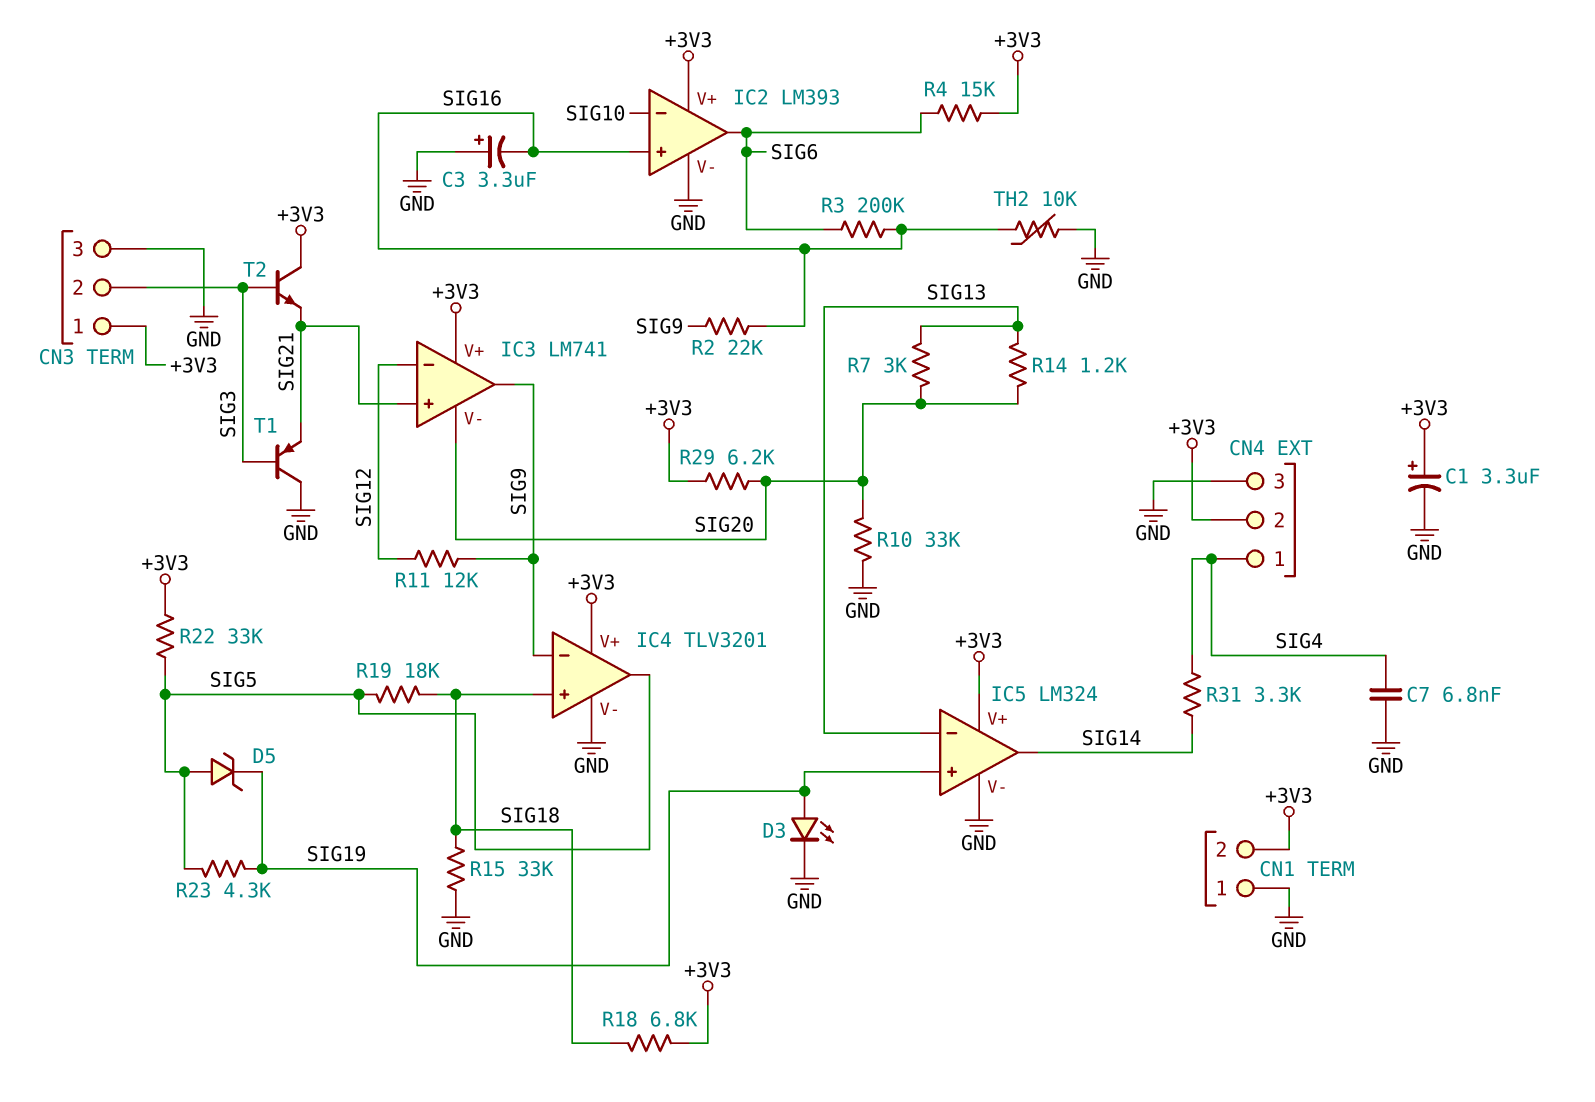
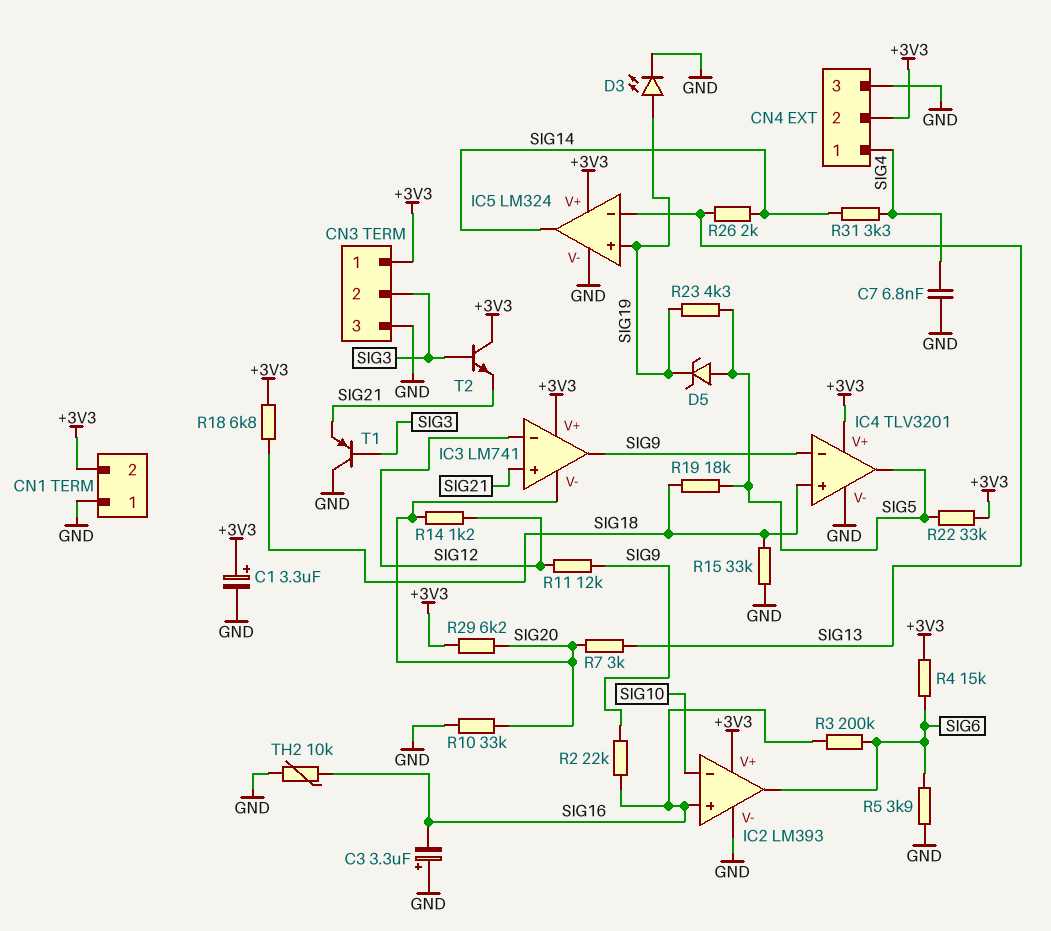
R5: none -> 3.9k (GND, SIG6)
R14: 1.2k (SIG13, SIG20) -> 1.2k (SIG12, SIG20)
R26: none -> 2k (SIG13, SIG14)

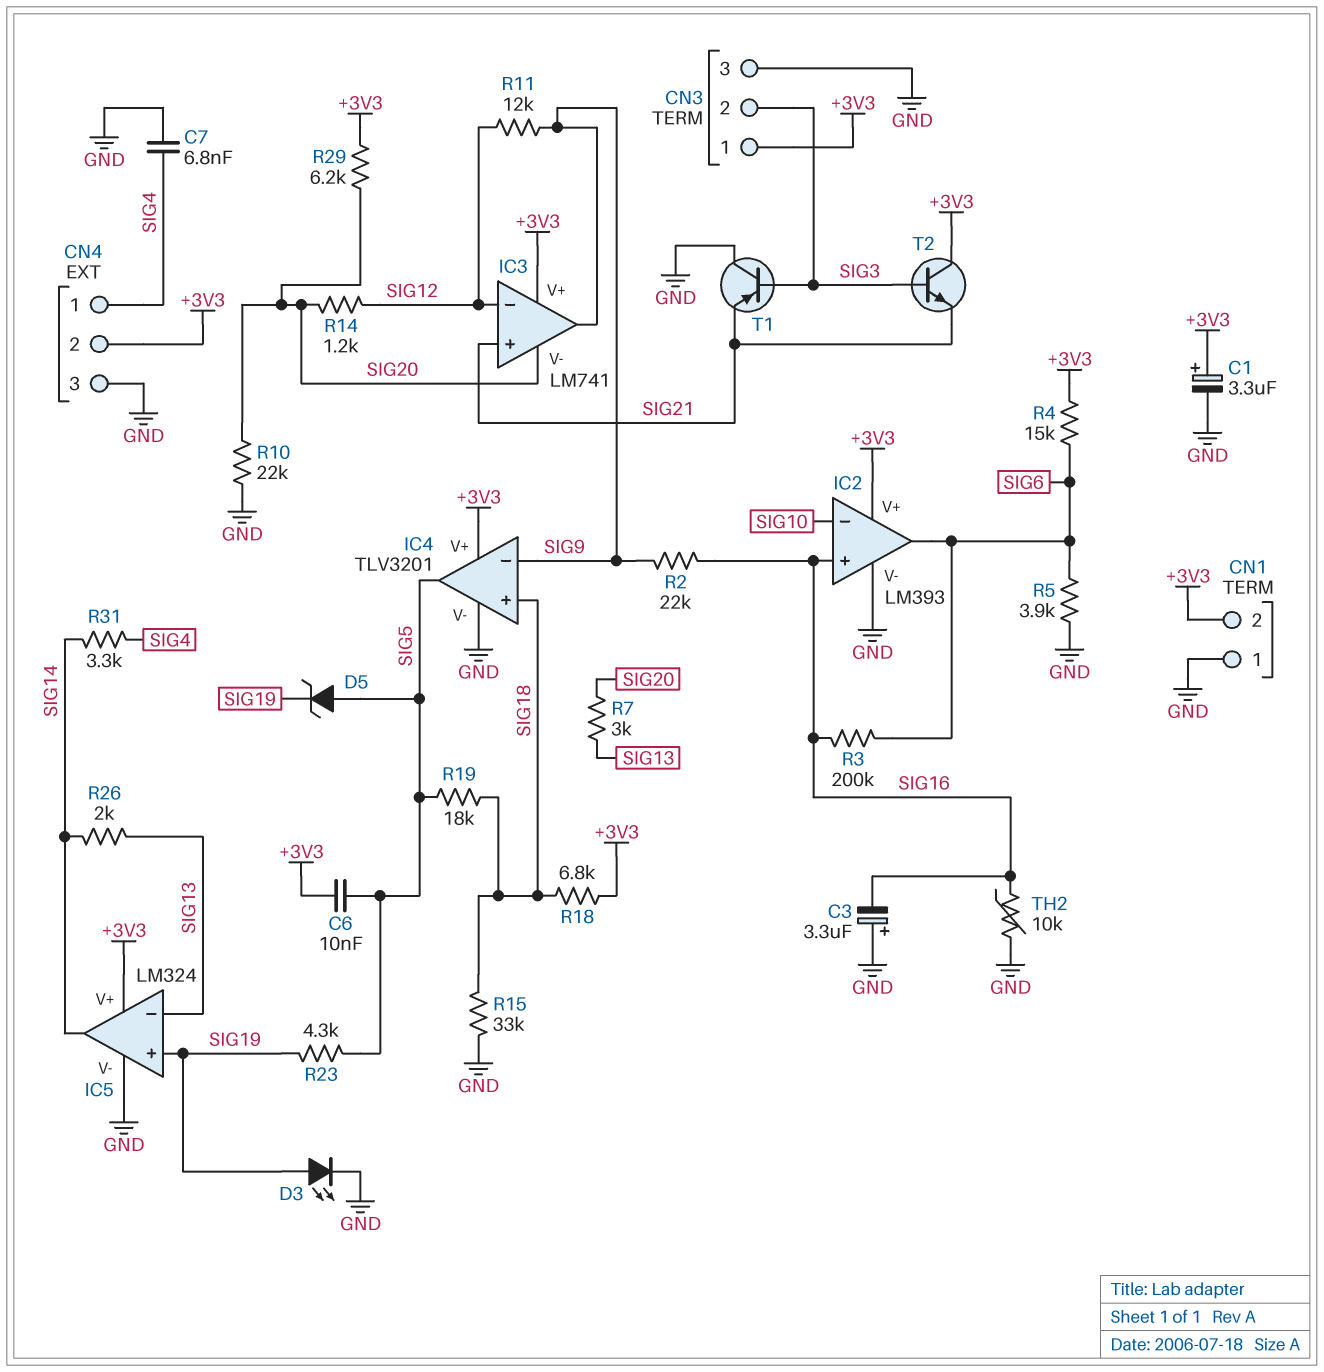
C6: none -> 10nF (+3V3, SIG5)
R10: 33k (GND, SIG20) -> 22k (GND, SIG20)
R22: 33k (+3V3, SIG5) -> none

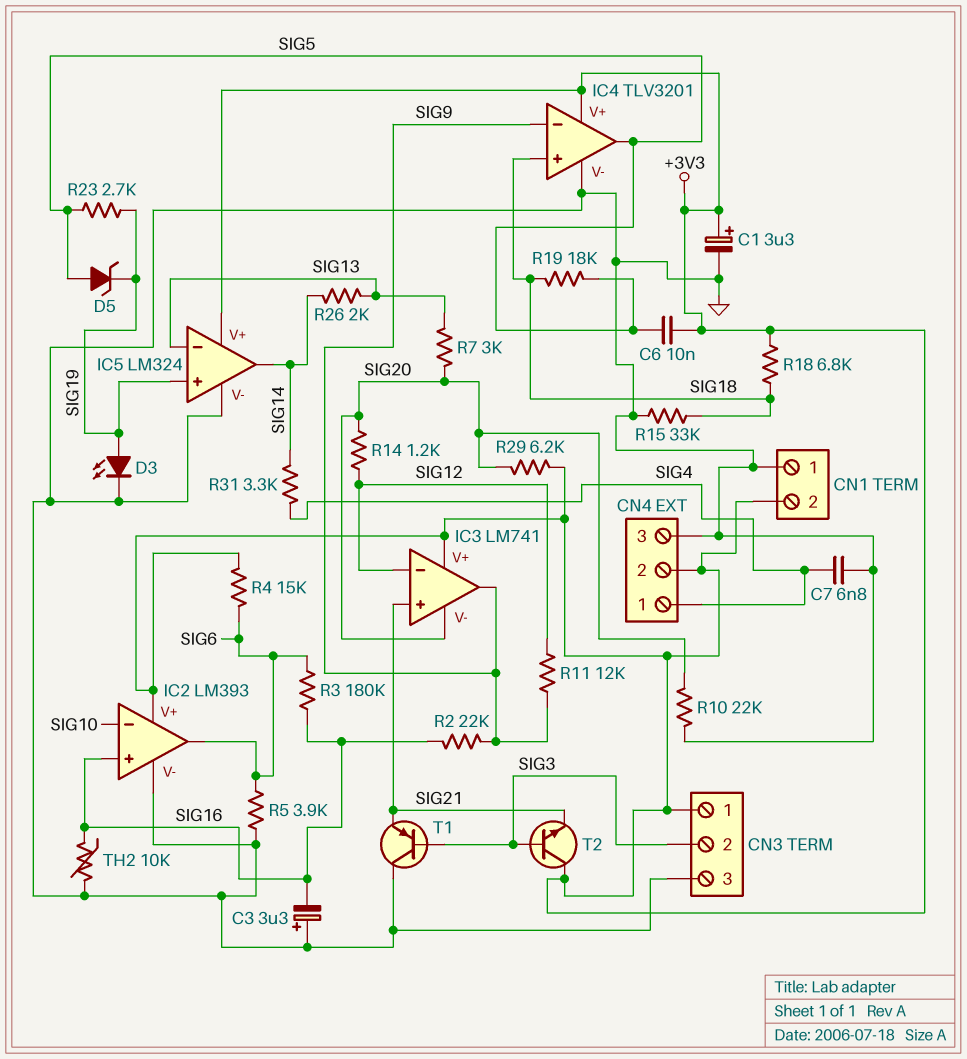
R3: 200k (SIG6, SIG16) -> 180k (SIG6, SIG16)
R23: 4.3k (SIG5, SIG19) -> 2.7k (SIG5, SIG19)

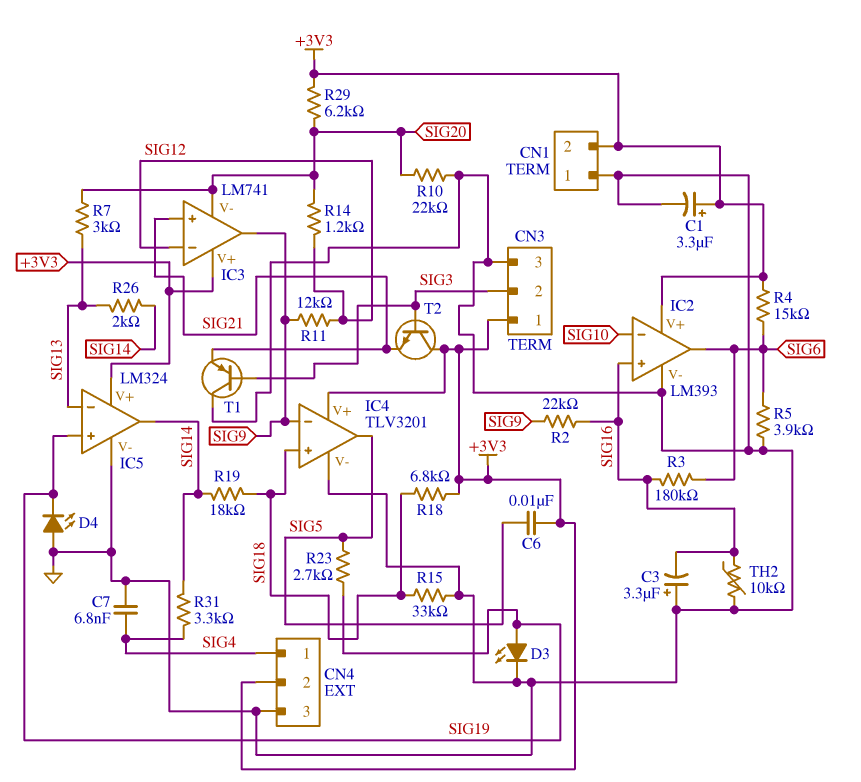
D4: none -> LED (A GND, K SIG19)
D5: zener (A SIG5, K SIG19) -> none
R19: 18k (SIG5, SIG18) -> 18k (SIG14, SIG18)

